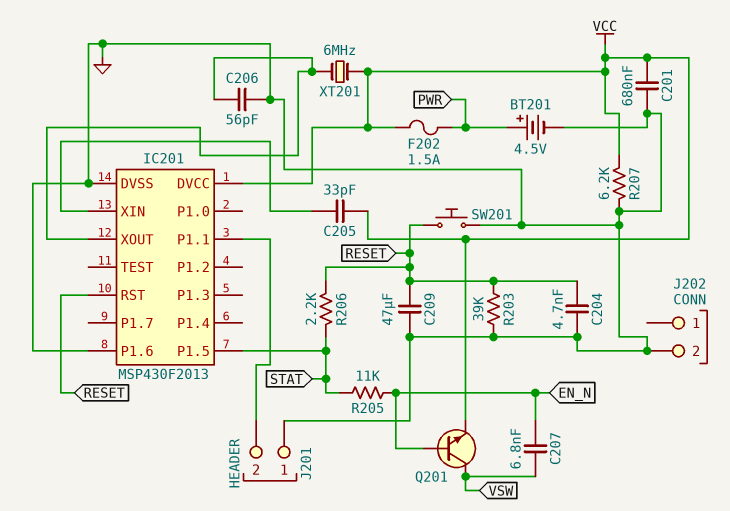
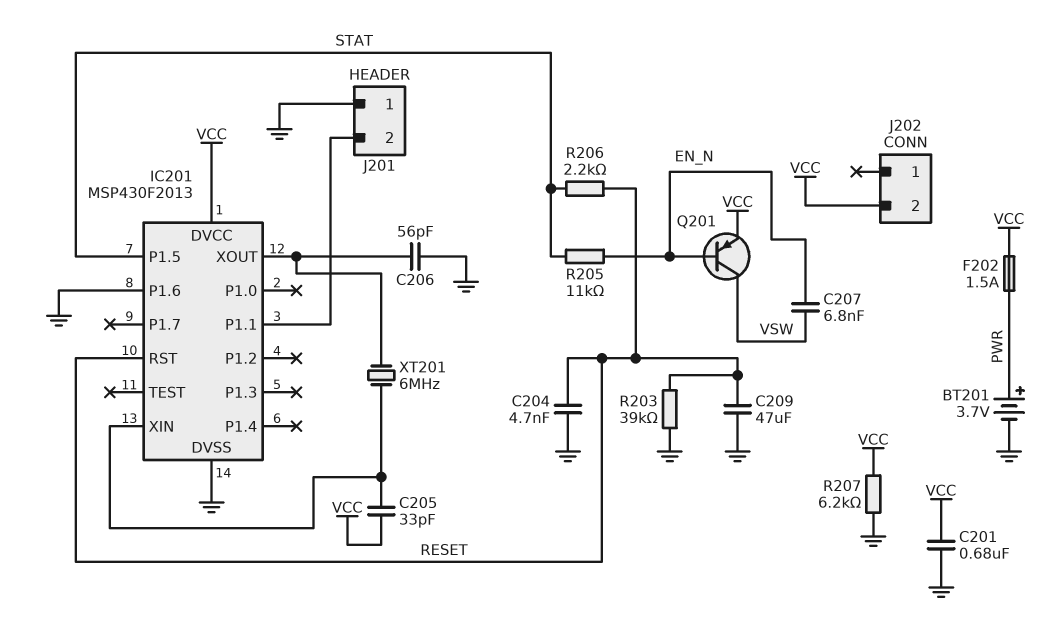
BT201: 4.5V (plus PWR, minus GND) -> 3.7V (plus PWR, minus GND)
J202 pin 2: GND -> VCC
Q201: NPN (B EN_N, C VSW, E VCC) -> PNP (B EN_N, C VSW, E VCC)
SW201: button (GND, RESET) -> none
XT201: 6MHz (IC201/XOUT, VCC) -> 6MHz (IC201/XIN, IC201/XOUT)

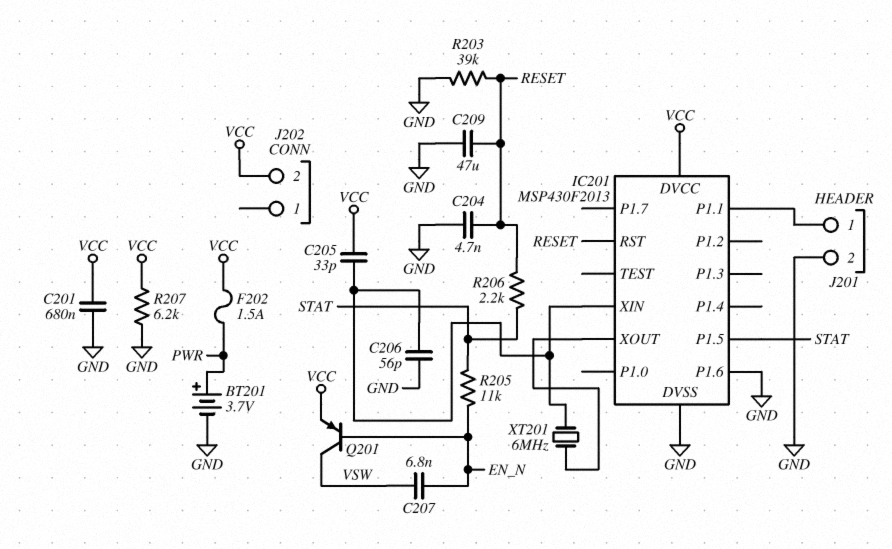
C206: 56pF (GND, IC201/XOUT) -> 56pF (GND, IC201/XIN)
J201 pin 1: GND -> IC201/P1.1
J201 pin 2: IC201/P1.1 -> GND

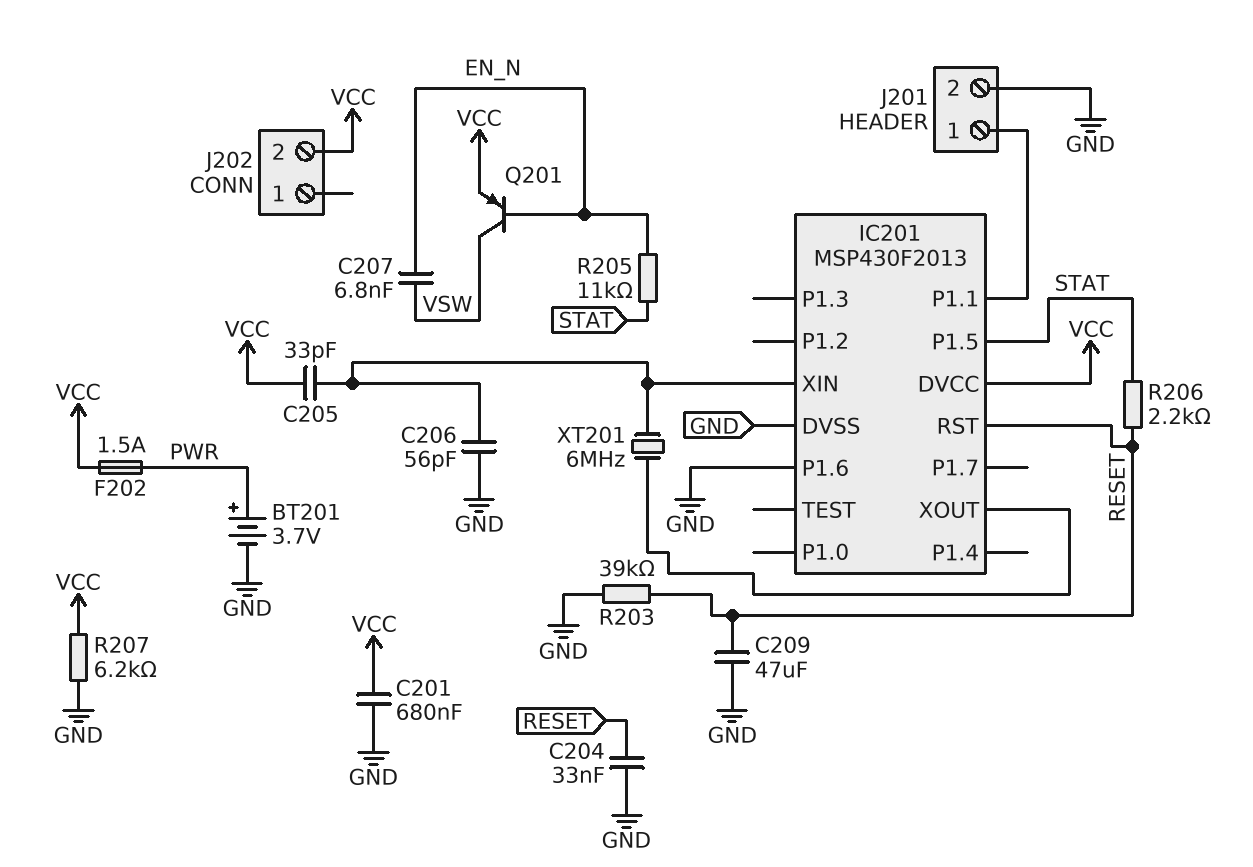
C204: 4.7nF (GND, RESET) -> 33nF (GND, RESET)

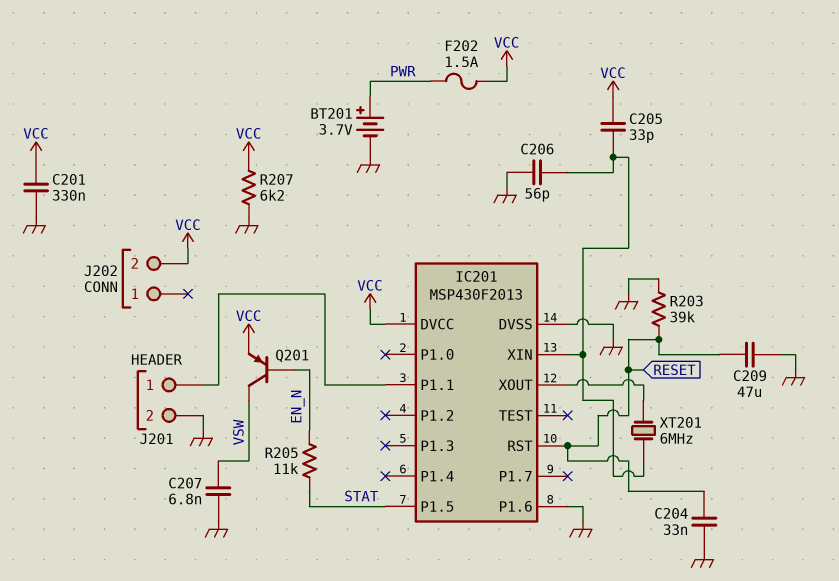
C201: 680nF (GND, VCC) -> 330nF (GND, VCC)
C207: 6.8nF (EN_N, VSW) -> 6.8nF (GND, VSW)
R206: 2.2k (RESET, STAT) -> none

